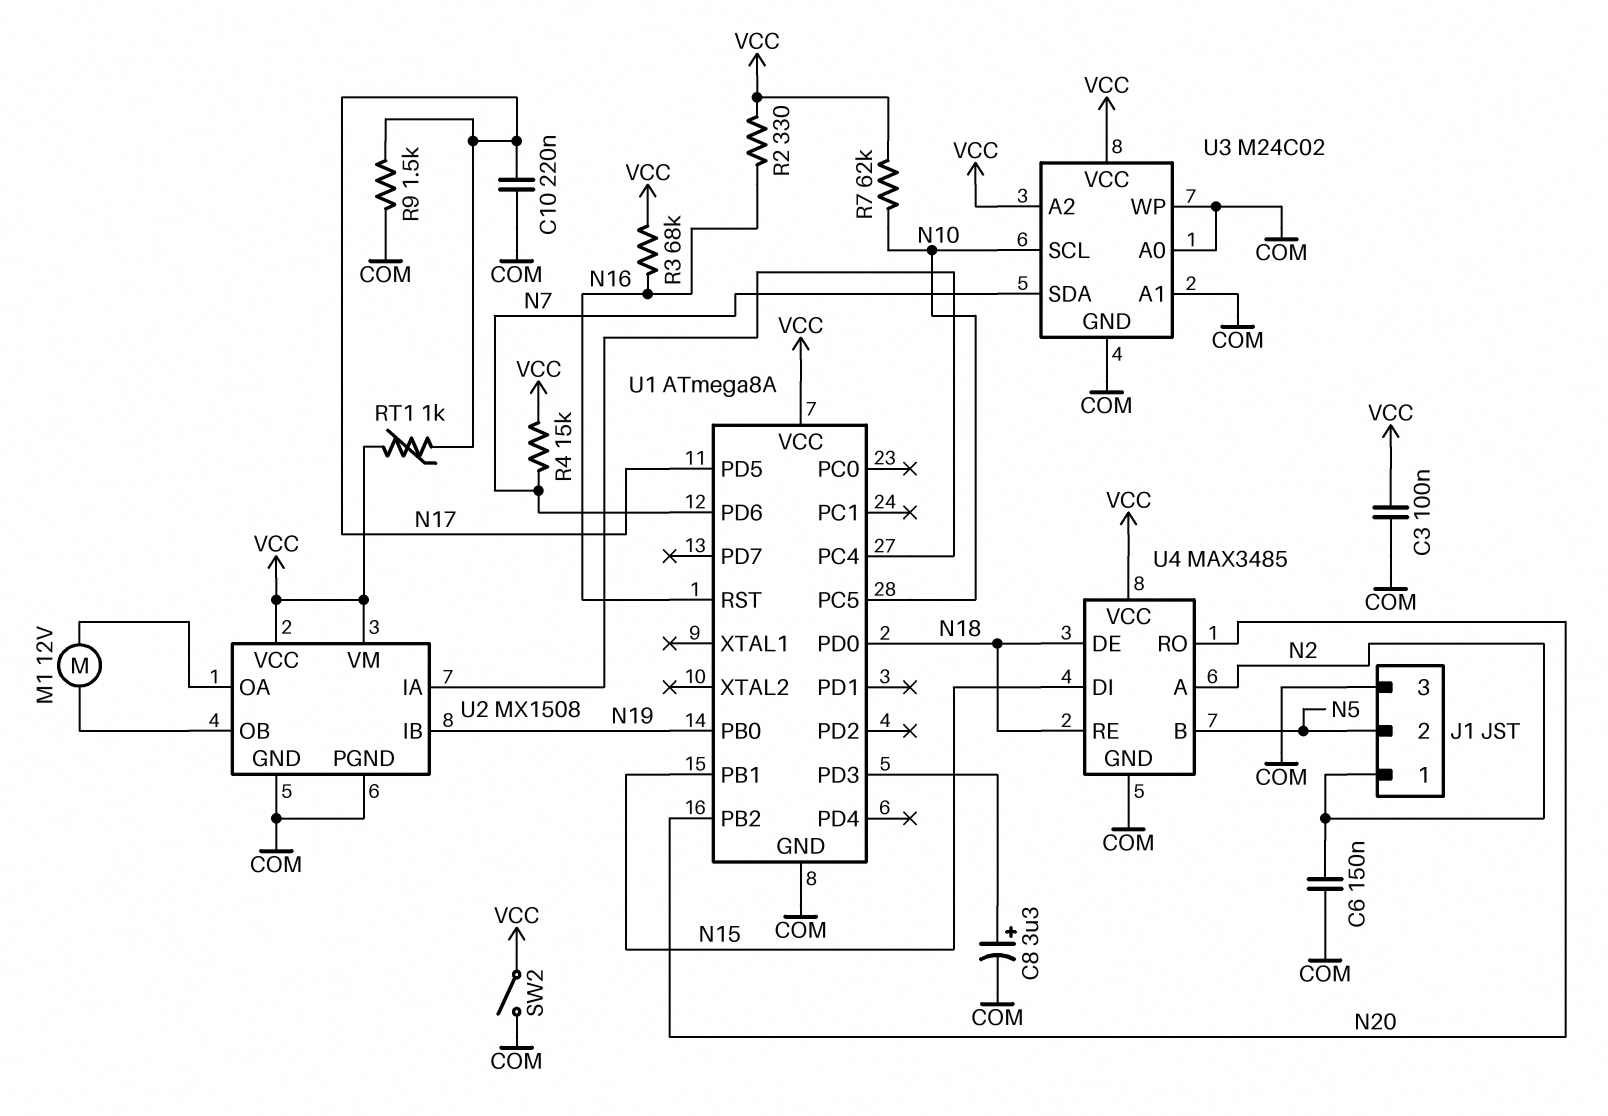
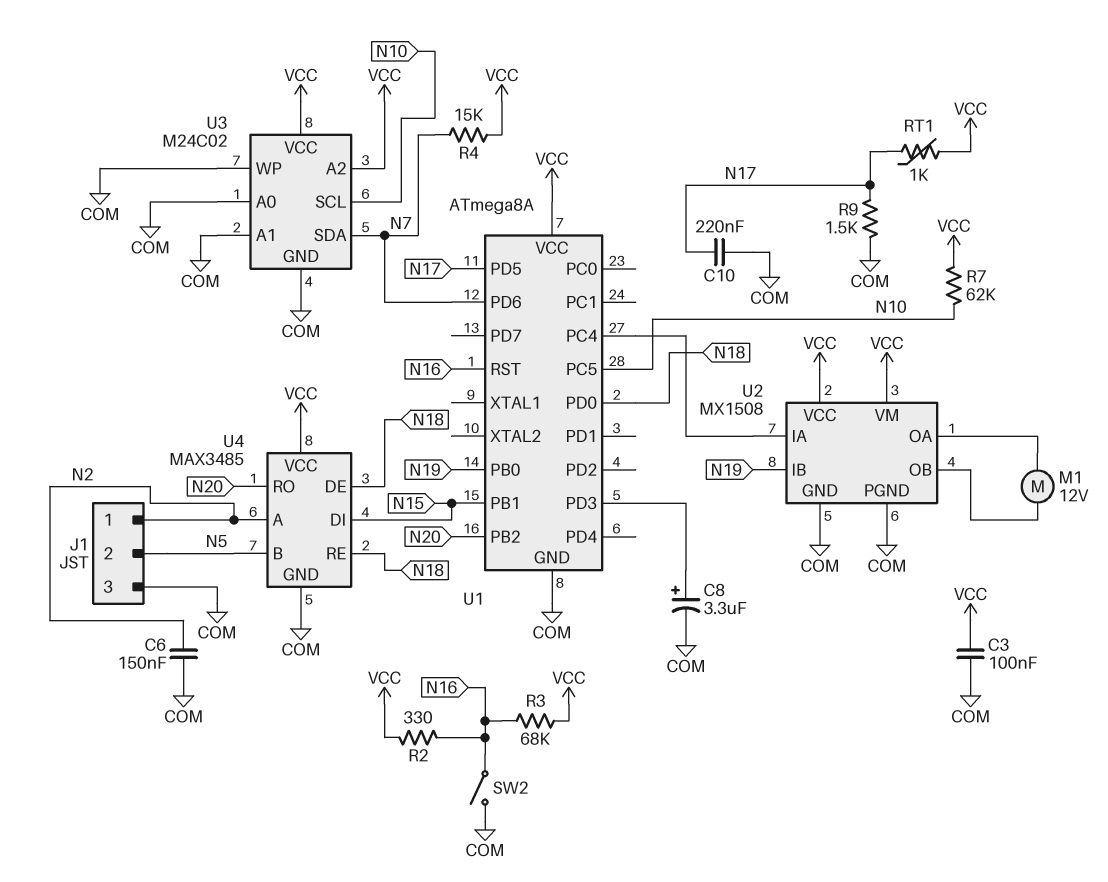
SW2: switch (COM, VCC) -> switch (COM, N16)

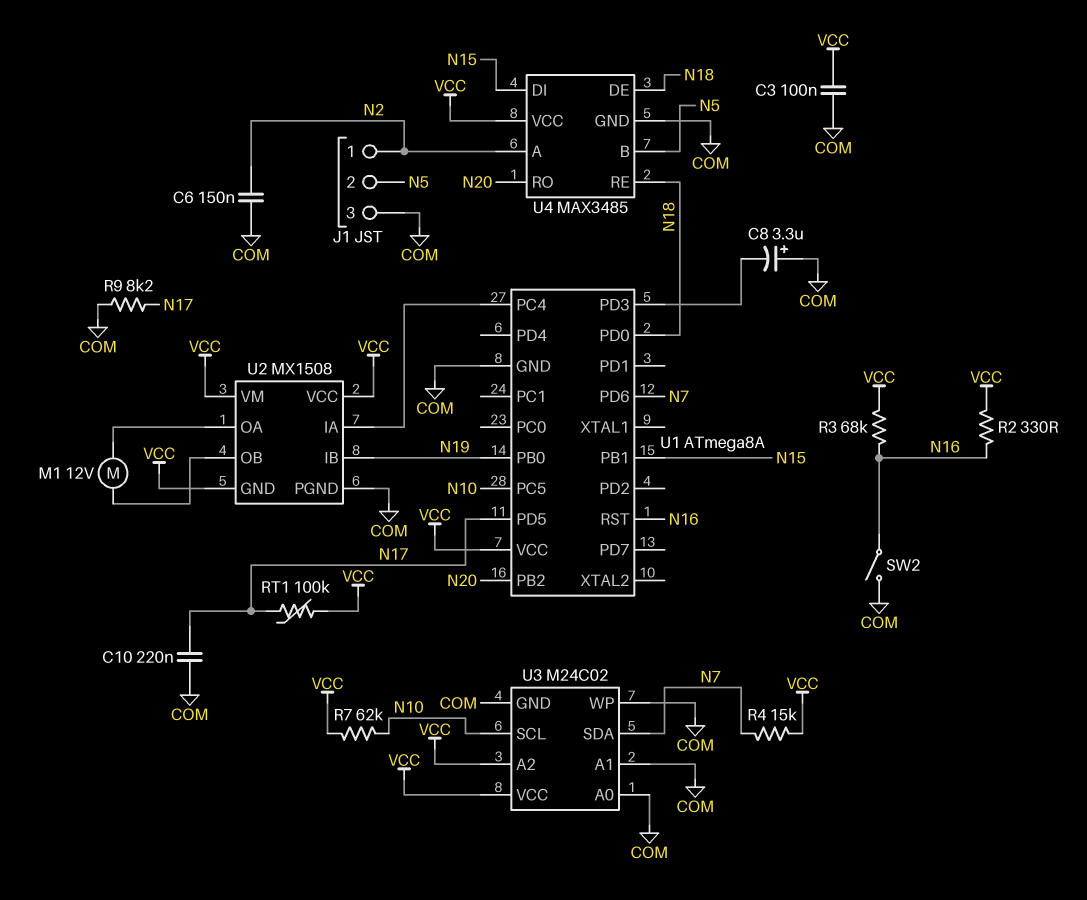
C8: 3.3uF (plus U1/PD3, minus COM) -> 3.3uF (plus COM, minus U1/PD3)
R9: 1.5k (COM, N17) -> 8.2k (COM, N17)
RT1: 1k (N17, VCC) -> 100k (N17, VCC)
U2 pin GND: COM -> VCC

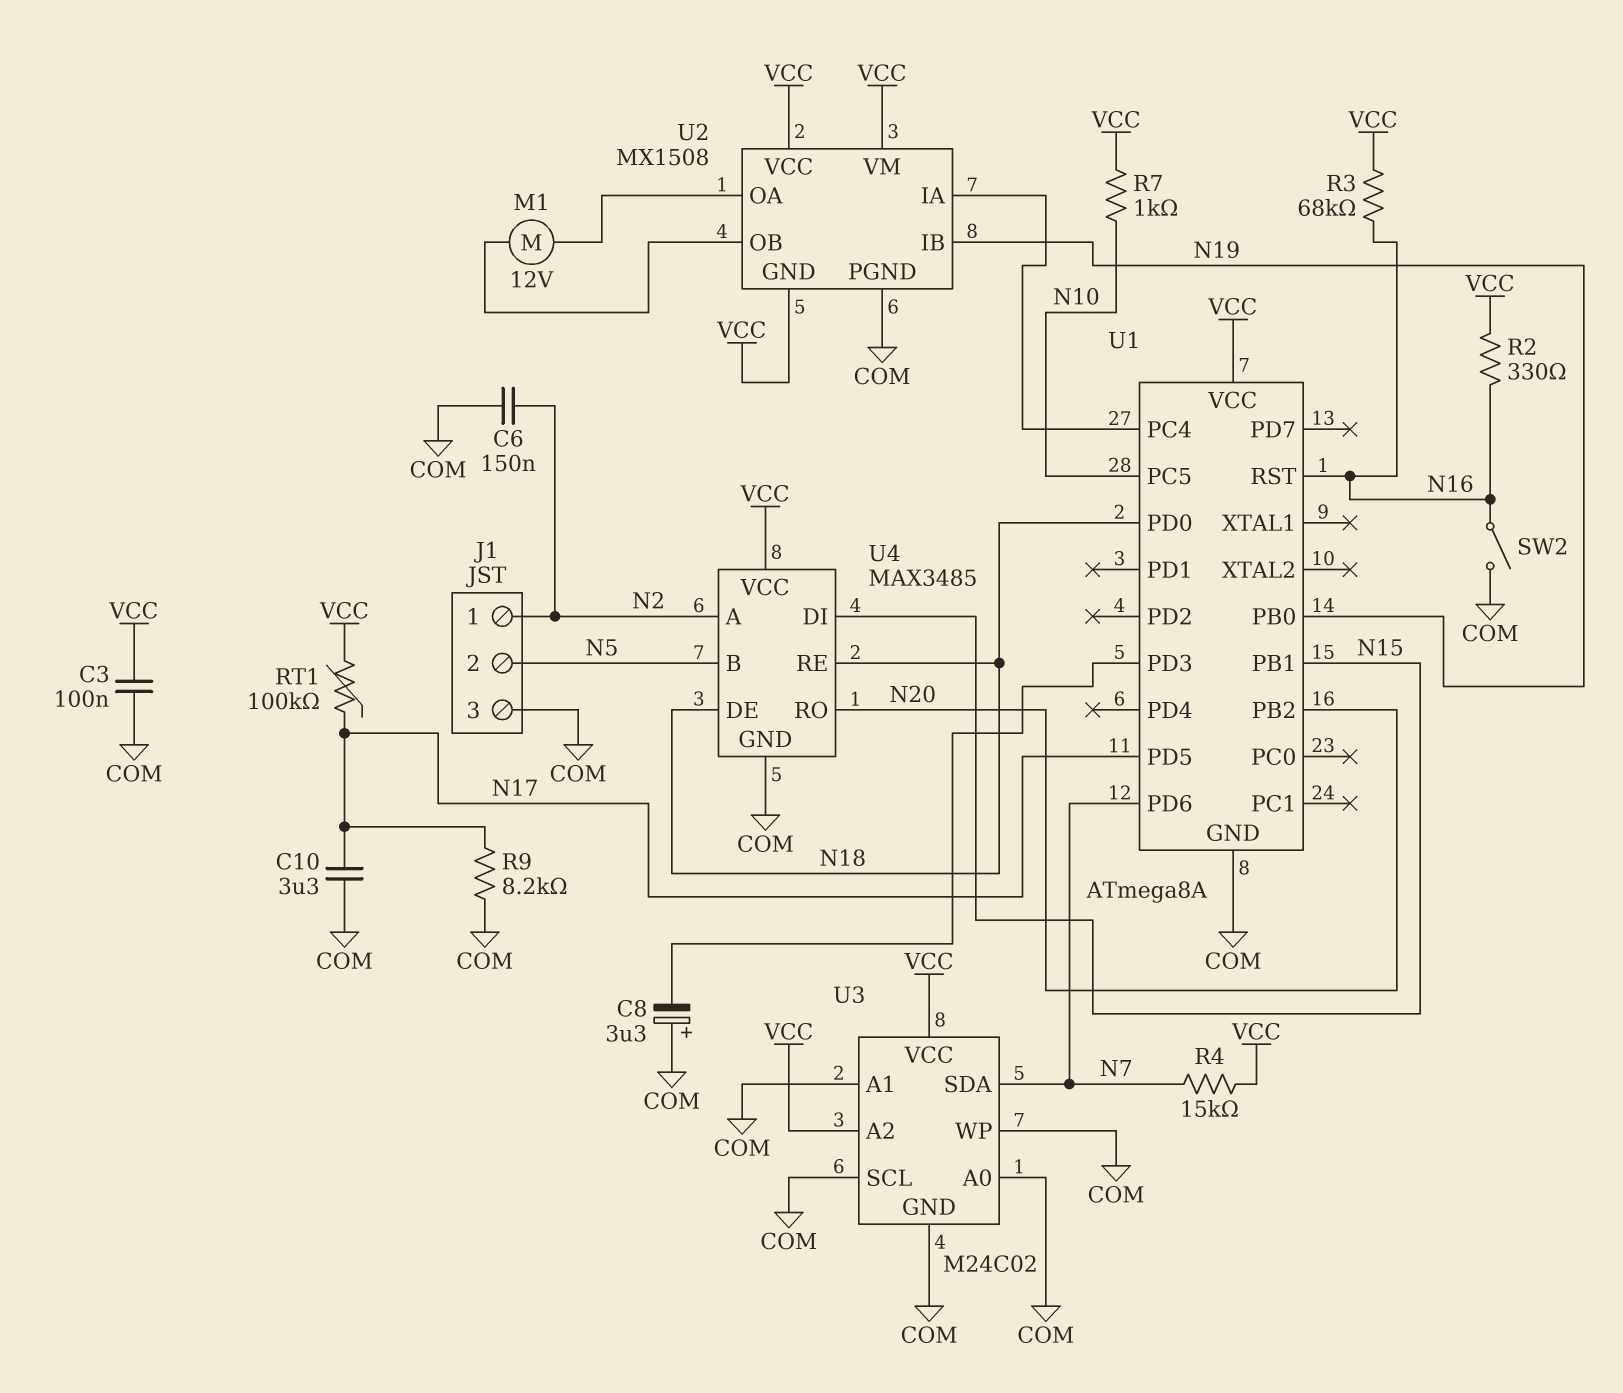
C10: 220nF (COM, N17) -> 3.3uF (COM, N17)
R7: 62k (N10, VCC) -> 1k (N10, VCC)
U3 pin SCL: N10 -> COM

